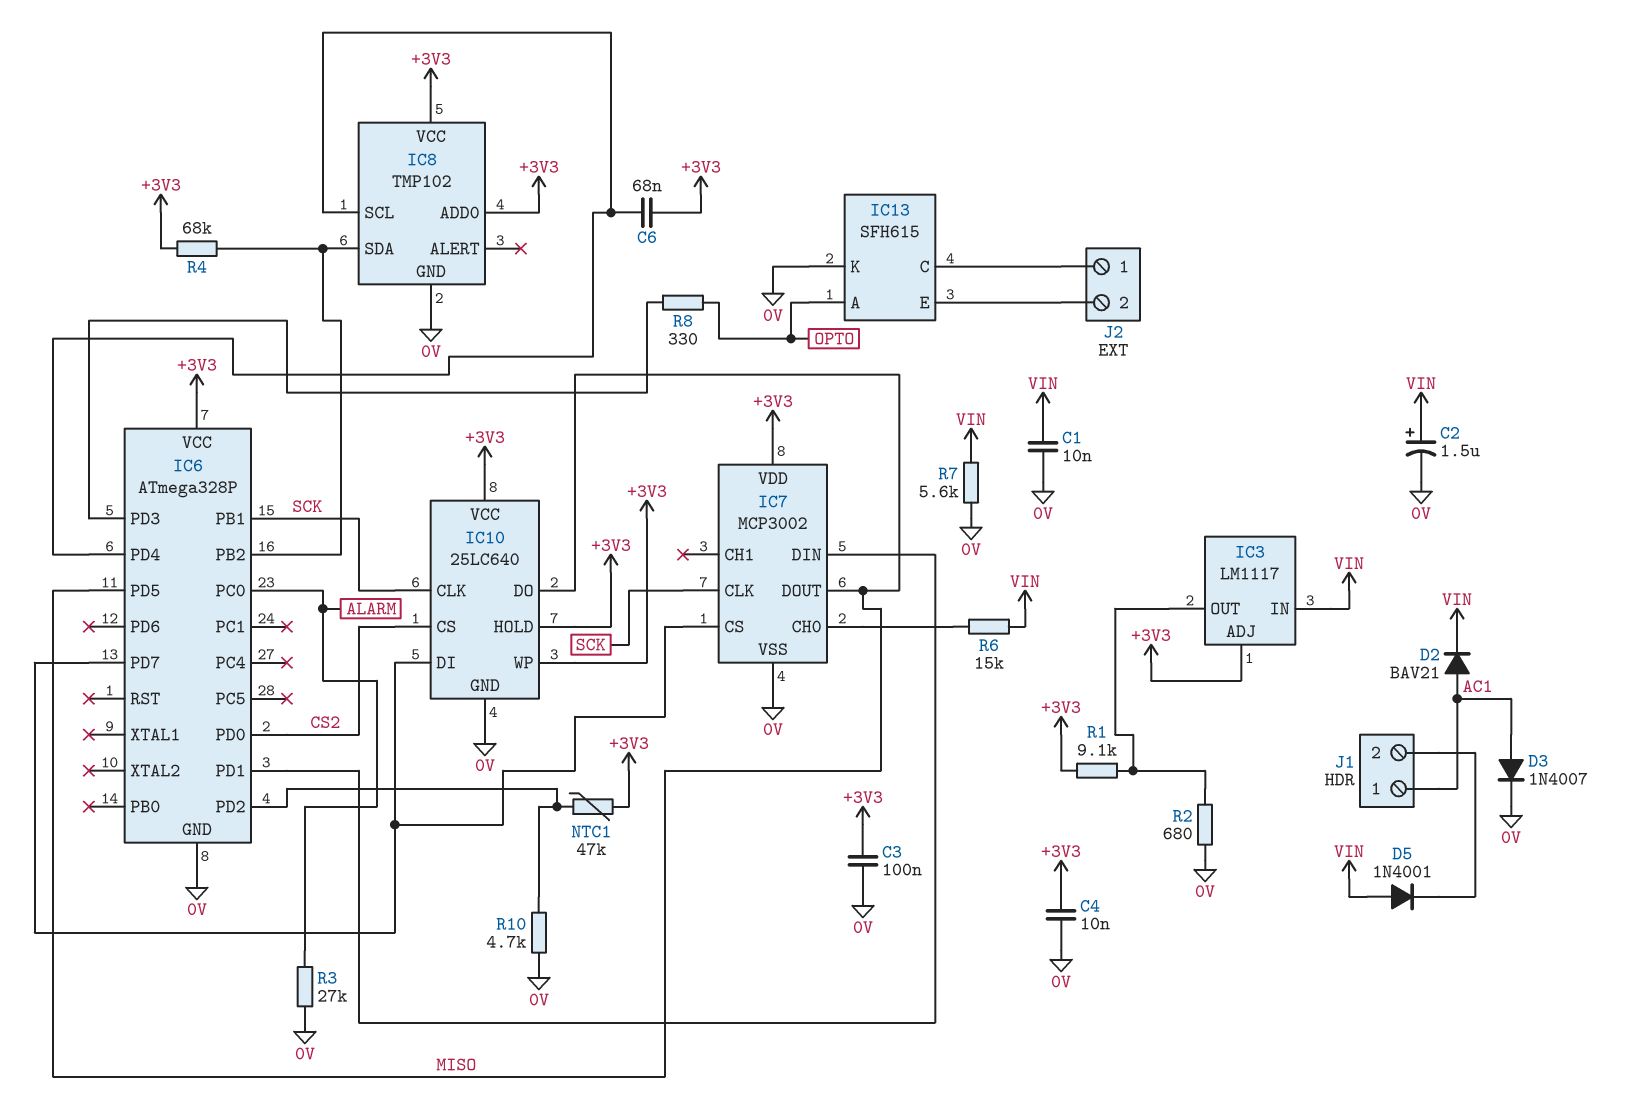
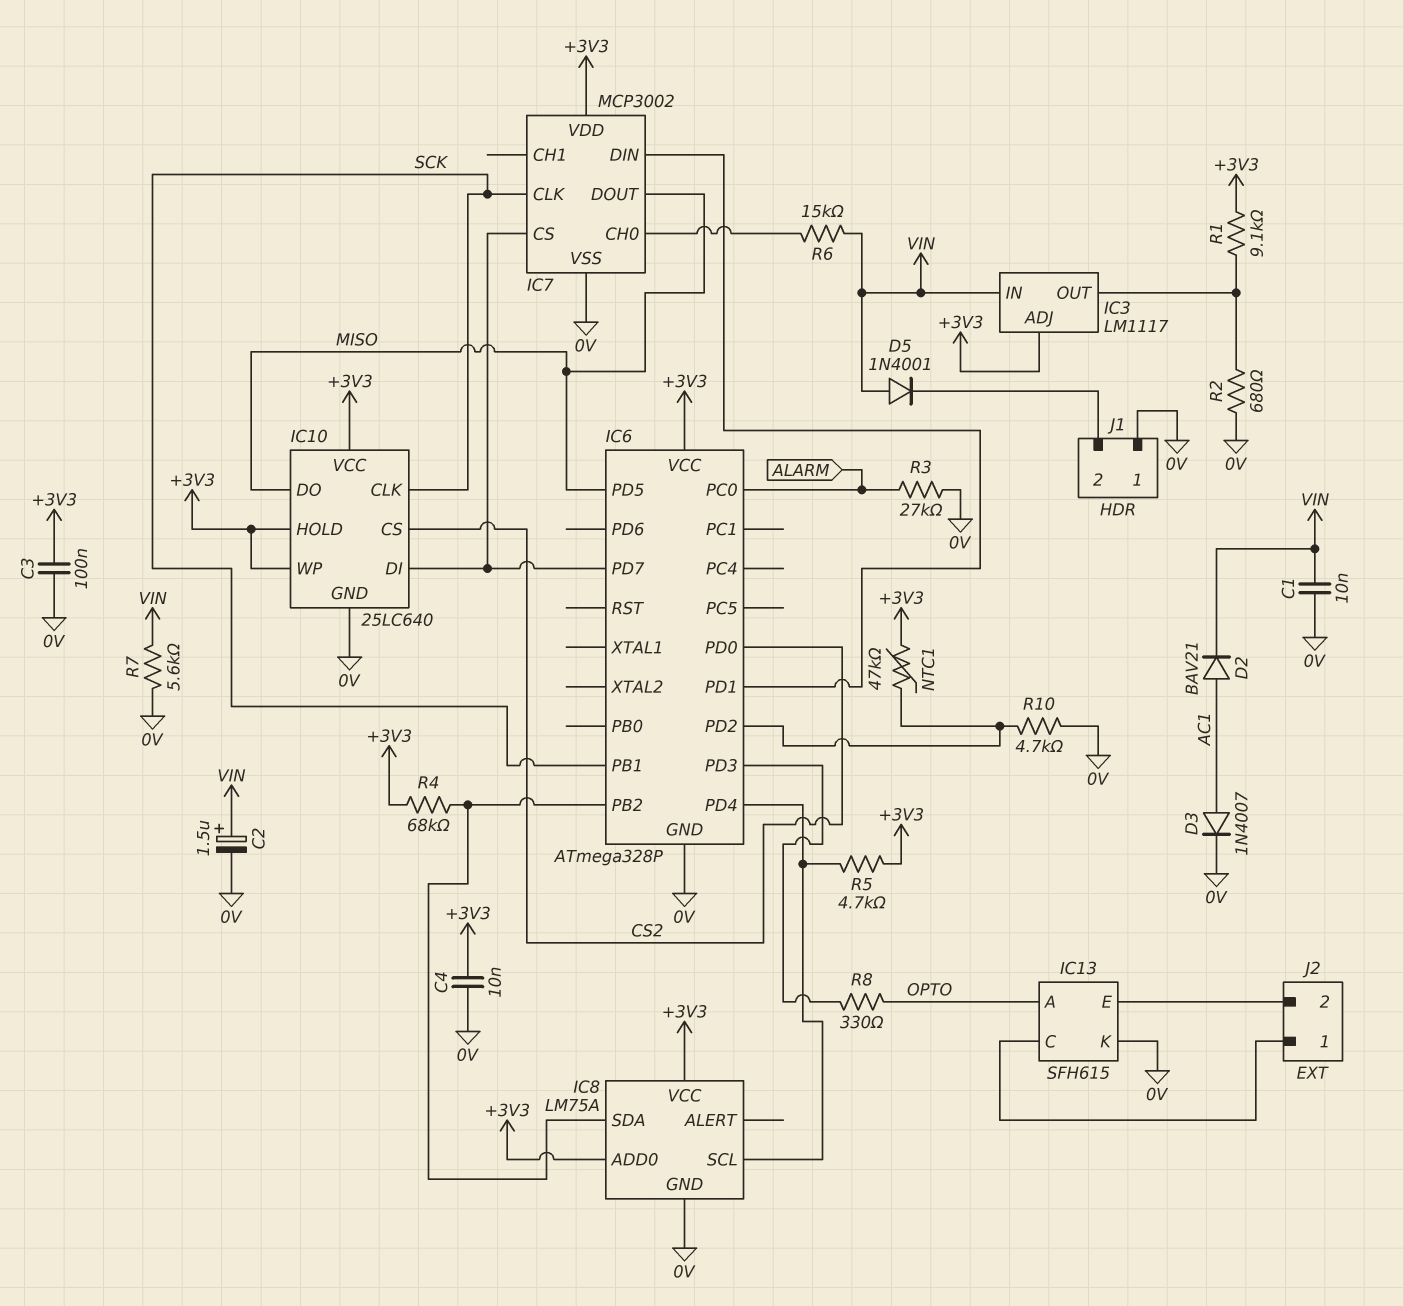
C6: 68nF (+3V3, IC6/PD4) -> none
IC8: TMP102 -> LM75A
J1 pin 1: AC1 -> 0V
R5: none -> 4.7k (+3V3, IC6/PD4)

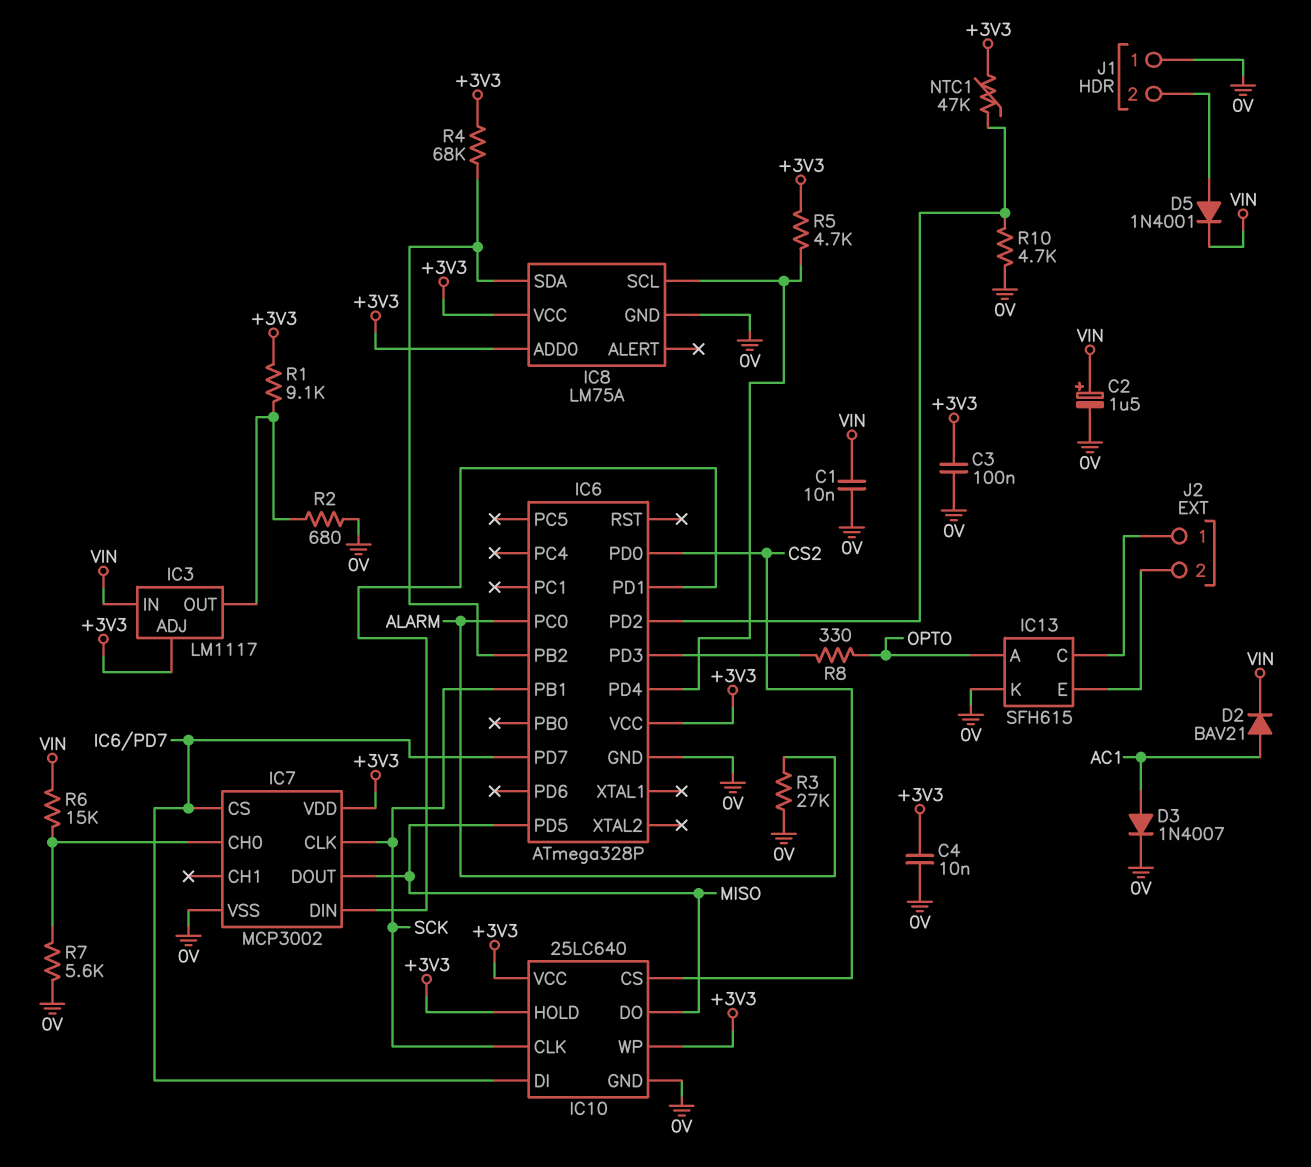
D5: diode 1N4001 (A VIN, K J1/2) -> diode 1N4001 (A J1/2, K VIN)
R7: 5.6k (0V, VIN) -> 5.6k (0V, IC7/CH0)

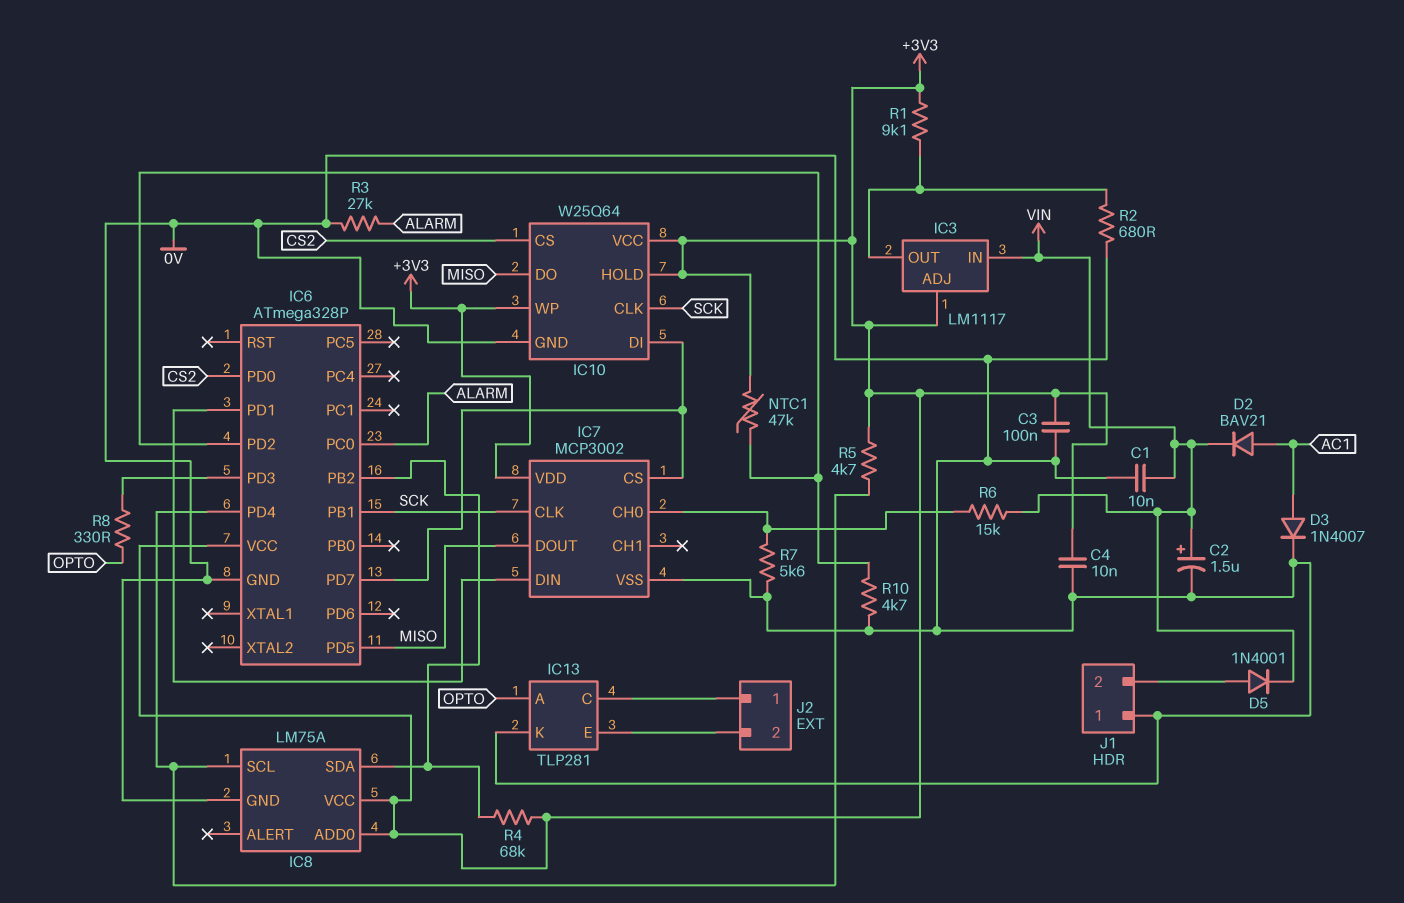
IC10: 25LC640 -> W25Q64
IC13: SFH615 -> TLP281

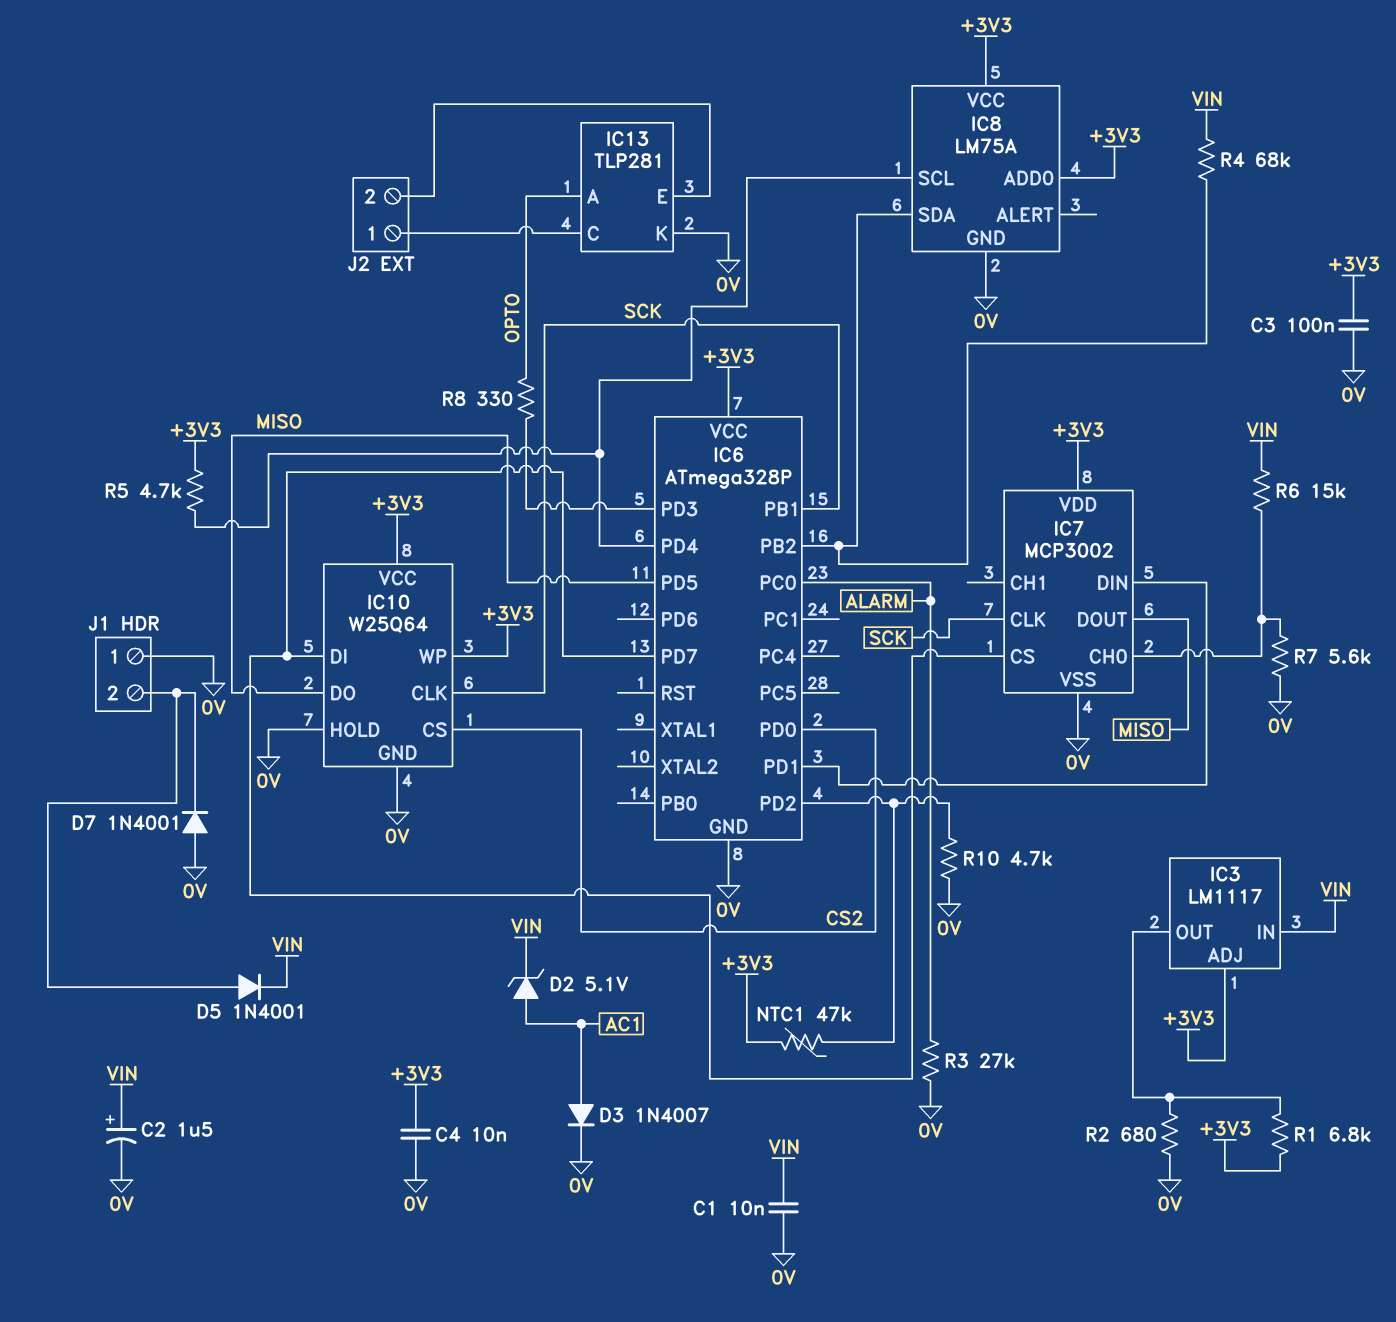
D2: diode BAV21 (A AC1, K VIN) -> zener 5.1V (A AC1, K VIN)
D7: none -> diode 1N4001 (A 0V, K J1/2)
IC10 pin HOLD: +3V3 -> 0V
R1: 9.1k (+3V3, IC3/OUT) -> 6.8k (+3V3, IC3/OUT)
R4: 68k (+3V3, IC6/PB2) -> 68k (IC6/PB2, VIN)

